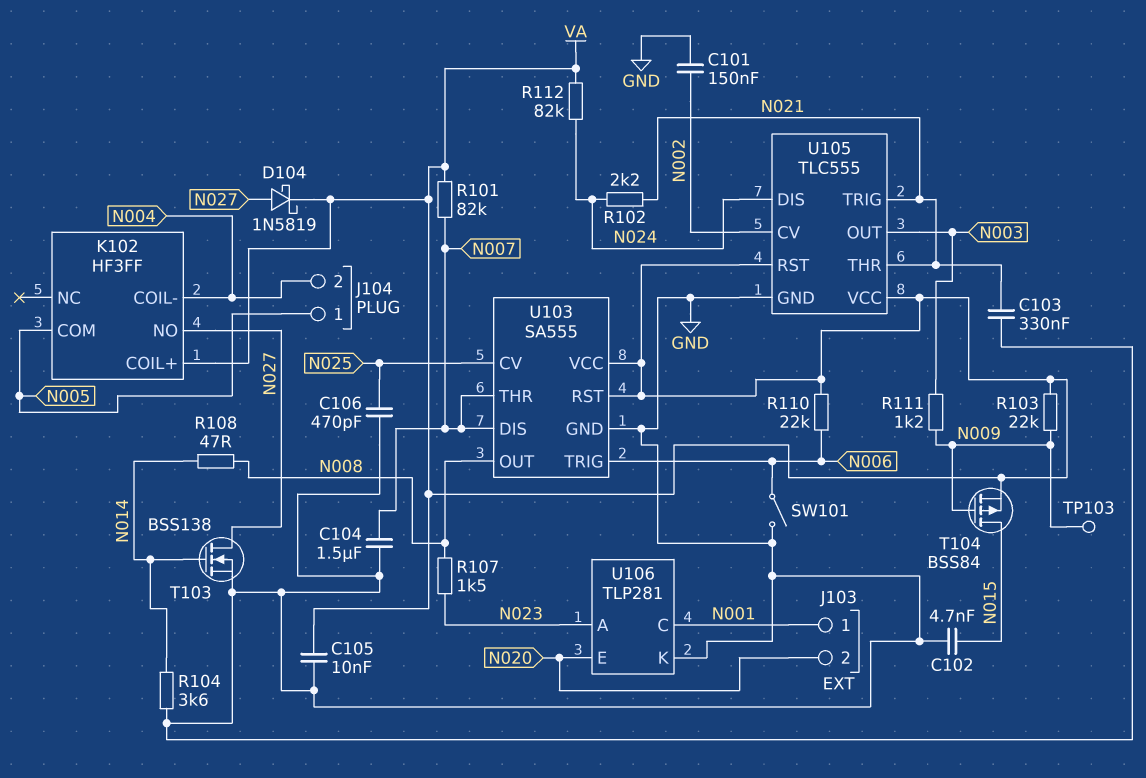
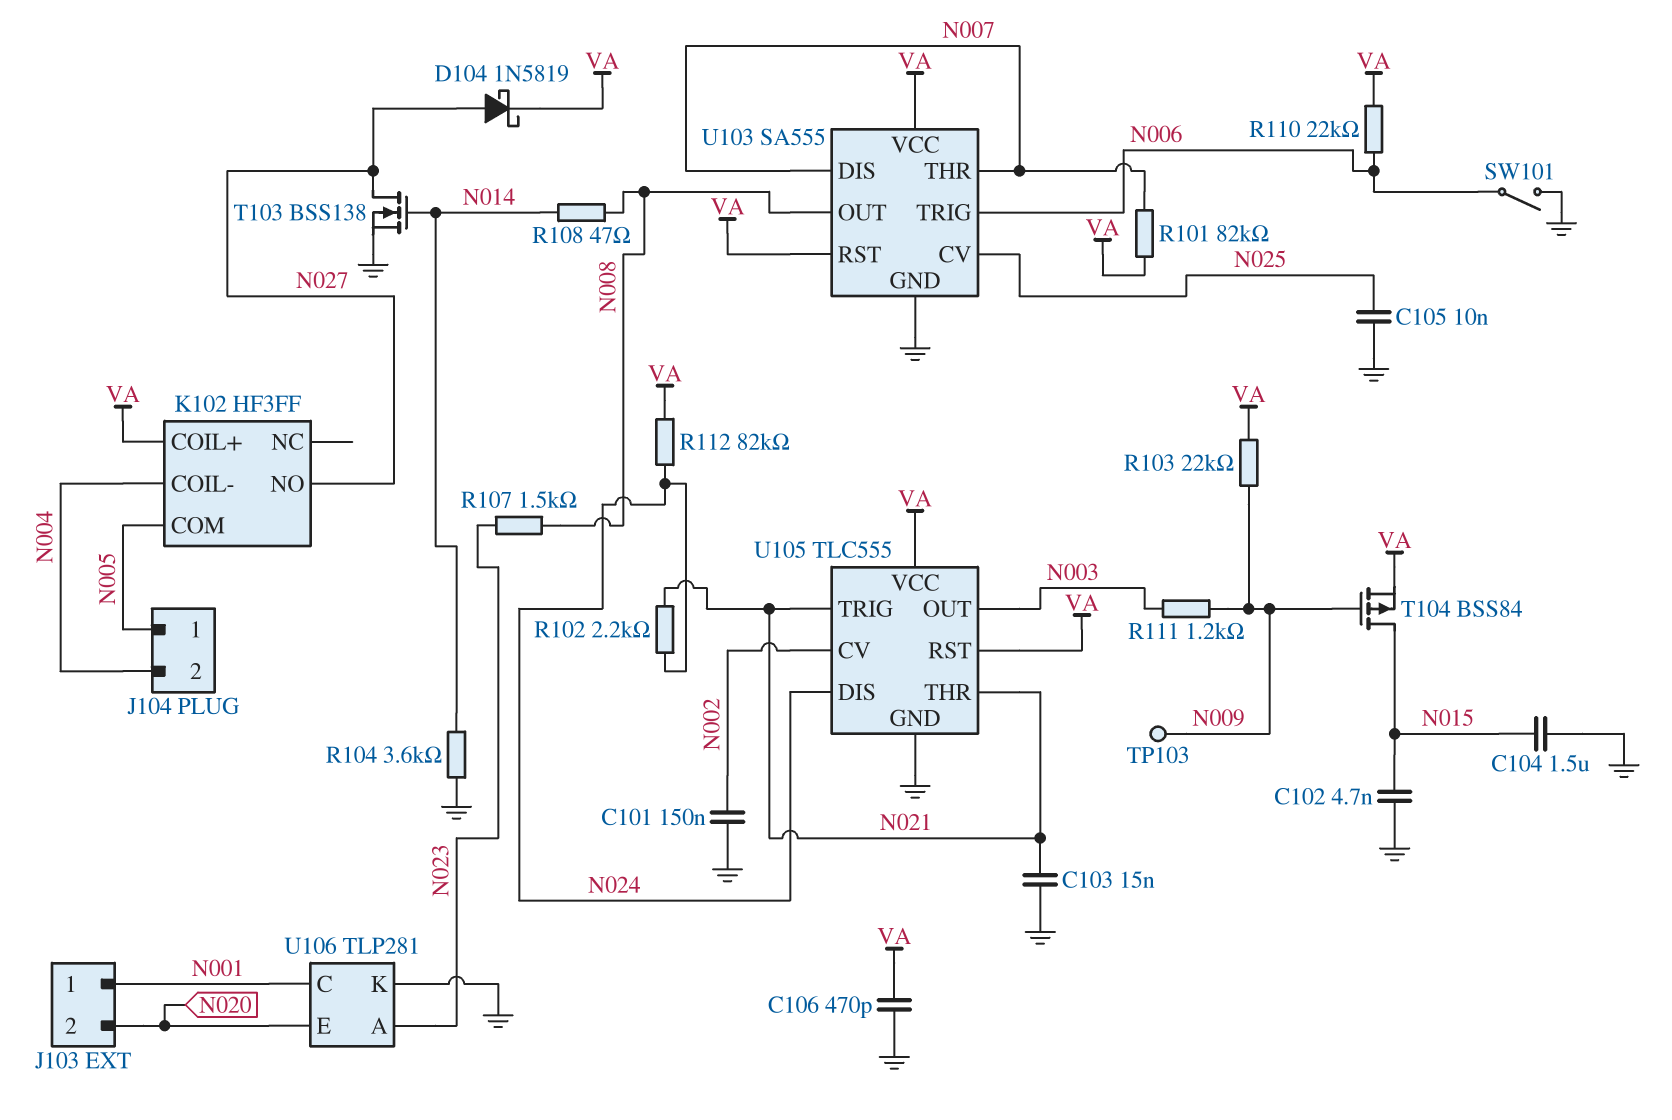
C103: 330nF (GND, N021) -> 15nF (GND, N021)
C104: 1.5uF (GND, N007) -> 1.5uF (GND, N015)
C105: 10nF (GND, VA) -> 10nF (GND, N025)
C106: 470pF (GND, N025) -> 470pF (GND, VA)

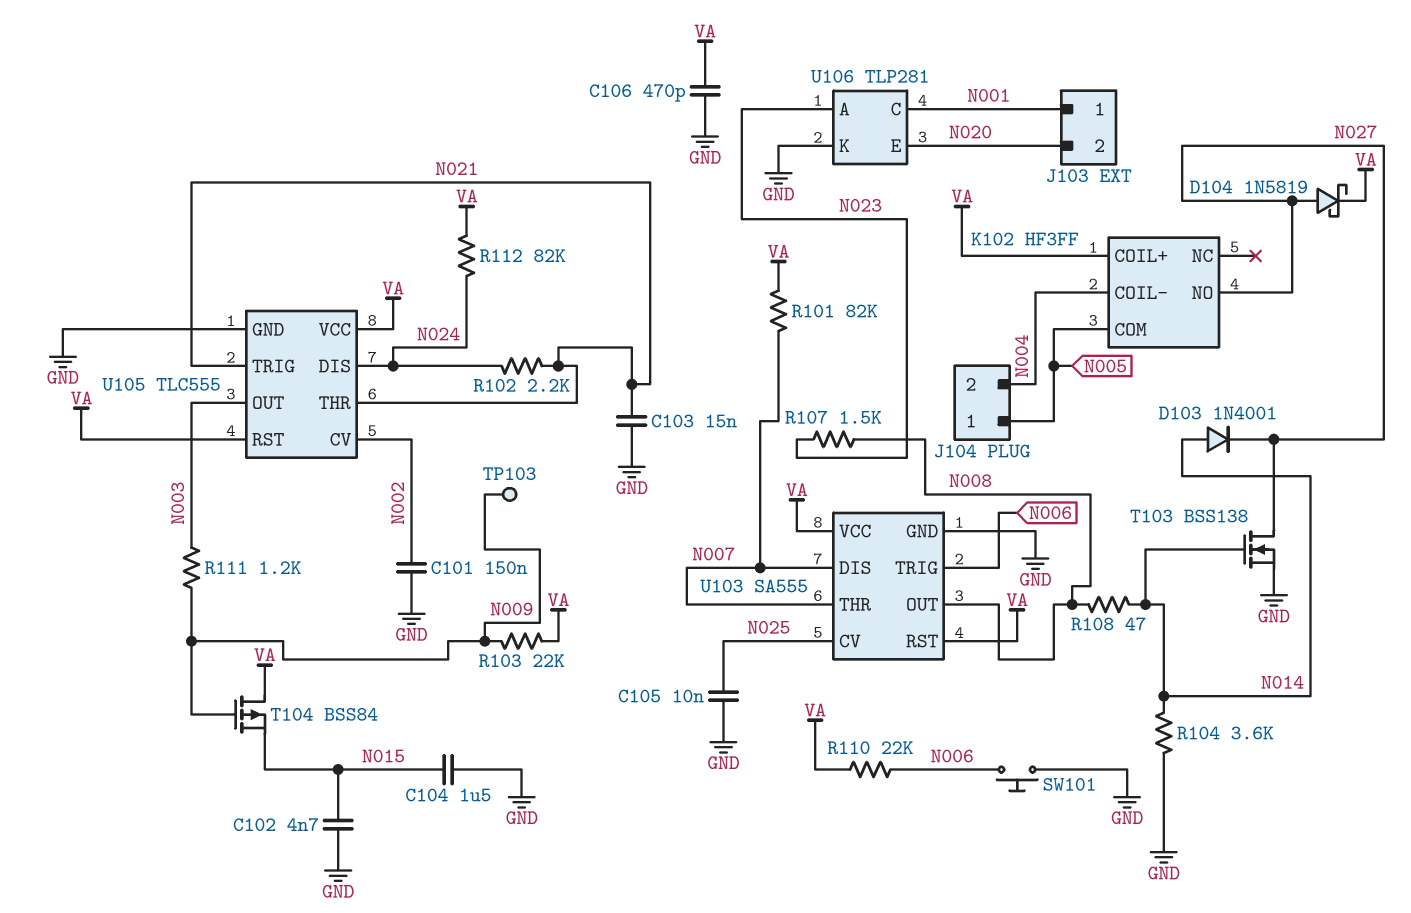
D103: none -> diode 1N4001 (A N014, K N027)
SW101: switch (GND, N006) -> button (GND, N006)
T104: PMOS BSS84 (G N009, D N015, S VA) -> PMOS BSS84 (G N009, D VA, S N015)

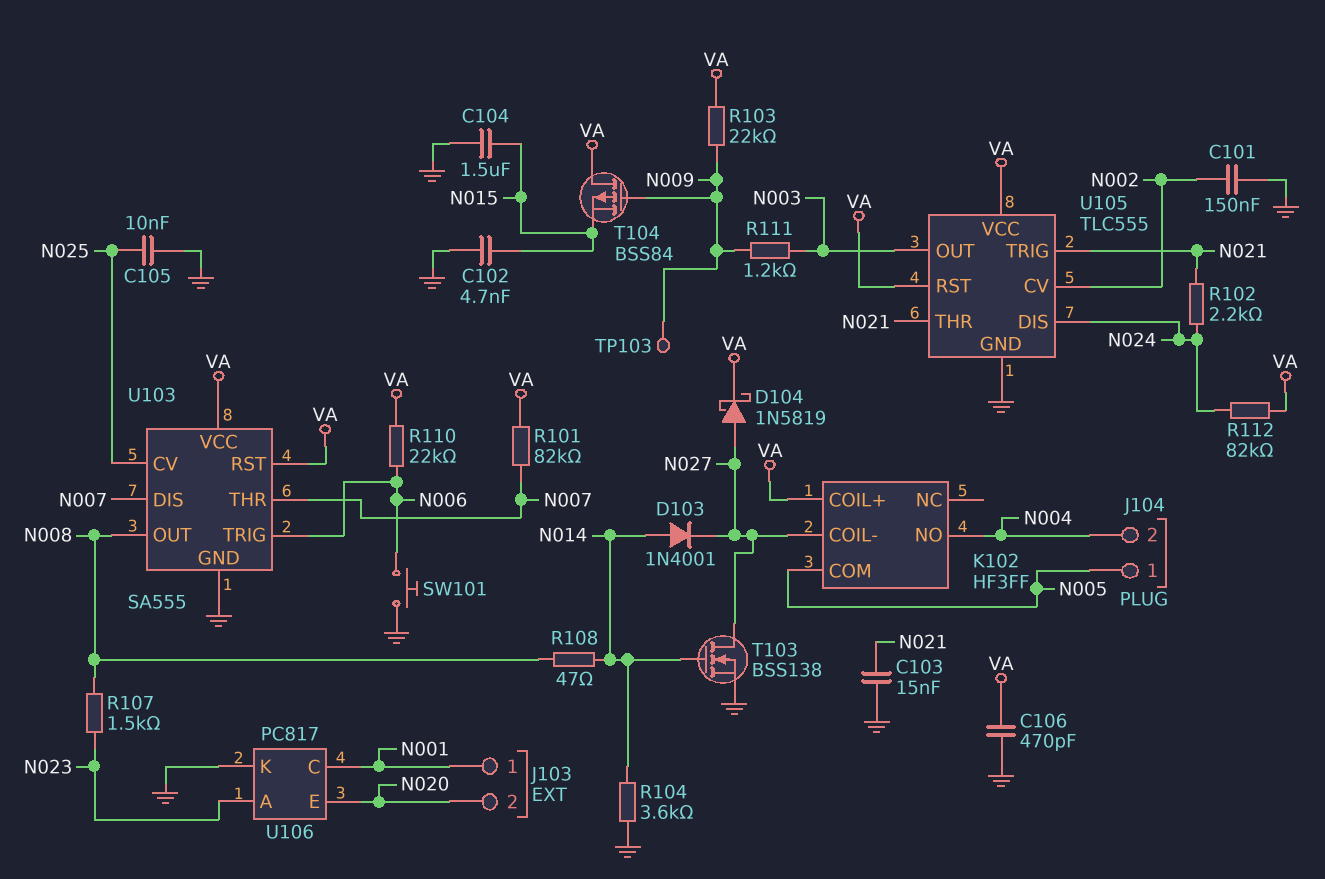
K102 pin COIL-: N004 -> N027
K102 pin NO: N027 -> N004
U106: TLP281 -> PC817

